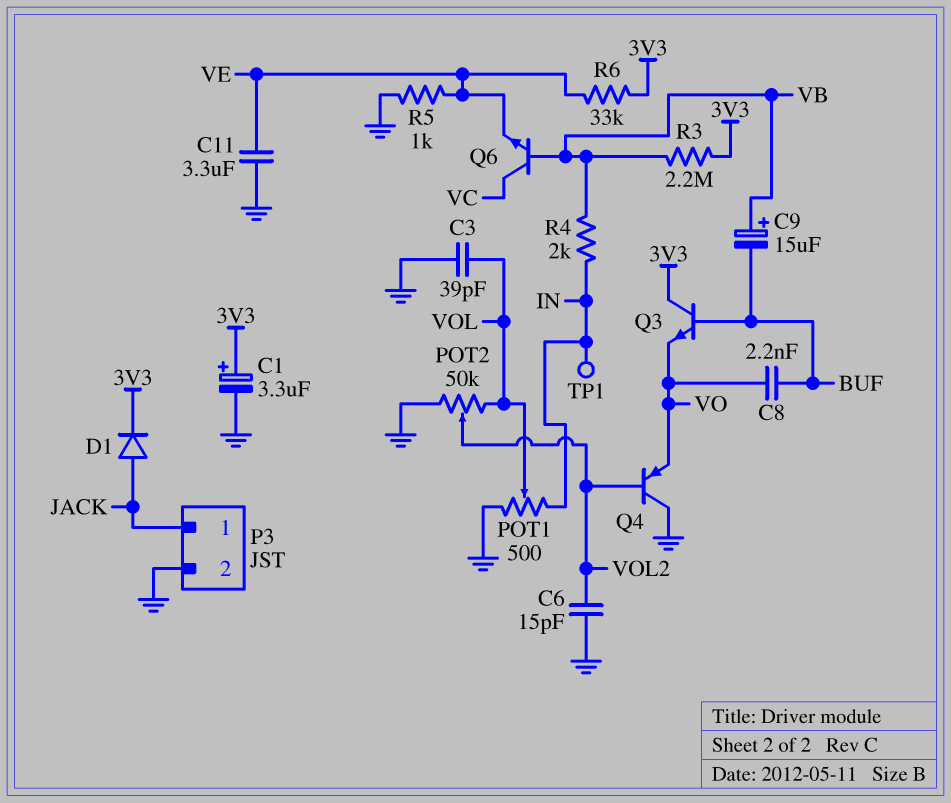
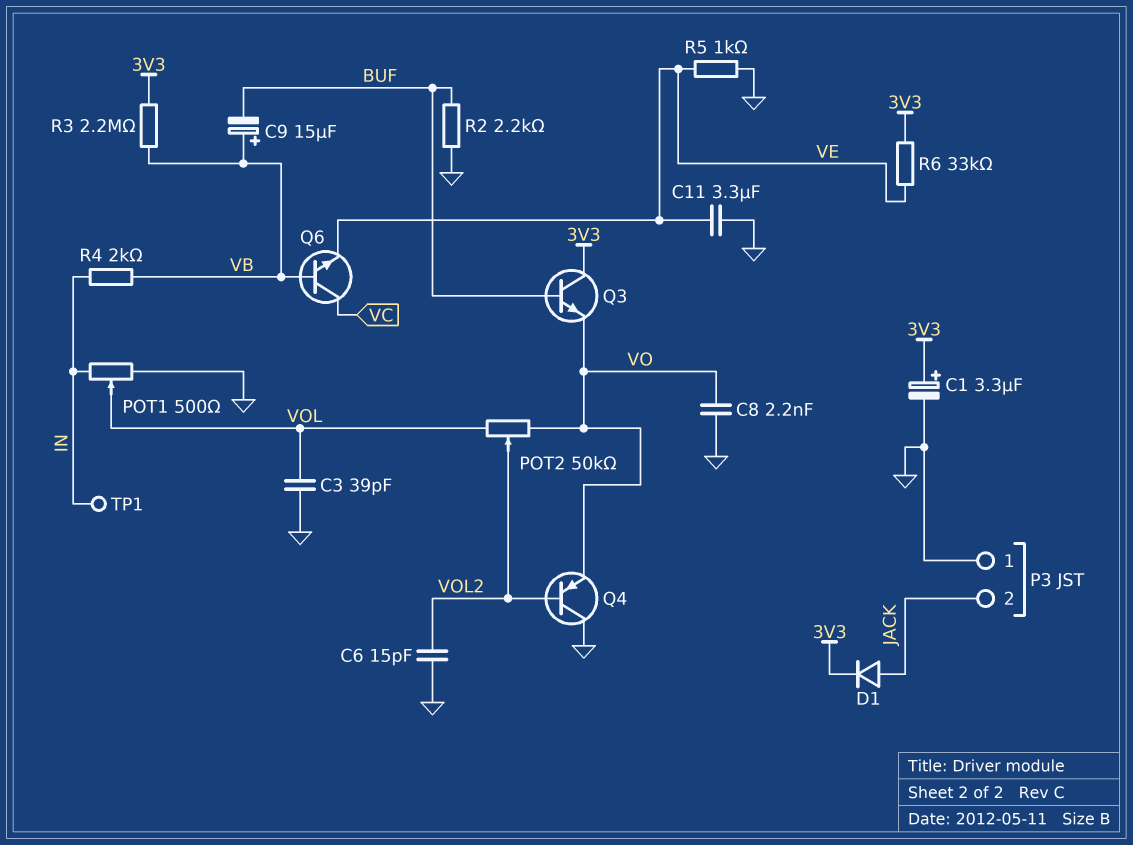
C8: 2.2nF (BUF, VO) -> 2.2nF (GND, VO)
P3 pin 1: JACK -> GND
P3 pin 2: GND -> JACK
POT2: 50k (GND, VOL, wiper VOL2) -> 50k (VO, VOL, wiper VOL2)
R2: none -> 2.2k (BUF, GND)

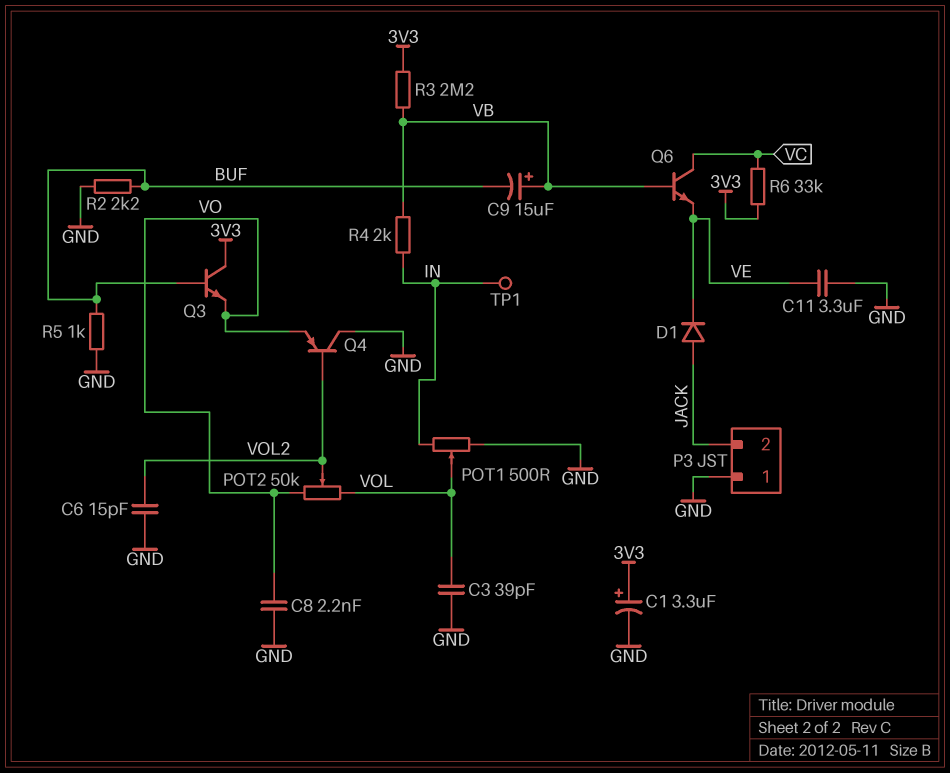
D1: diode (A JACK, K 3V3) -> diode (A JACK, K VE)
R5: 1k (GND, VE) -> 1k (BUF, GND)
R6: 33k (3V3, VE) -> 33k (3V3, VC)

